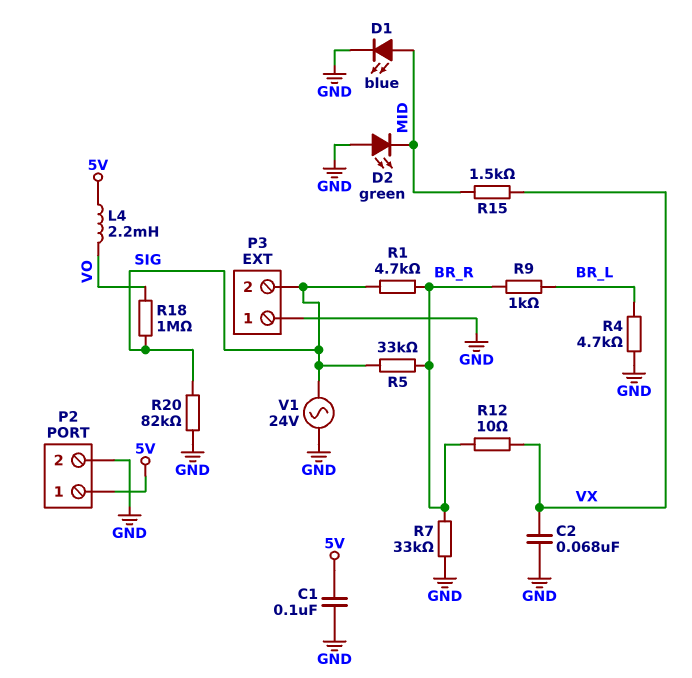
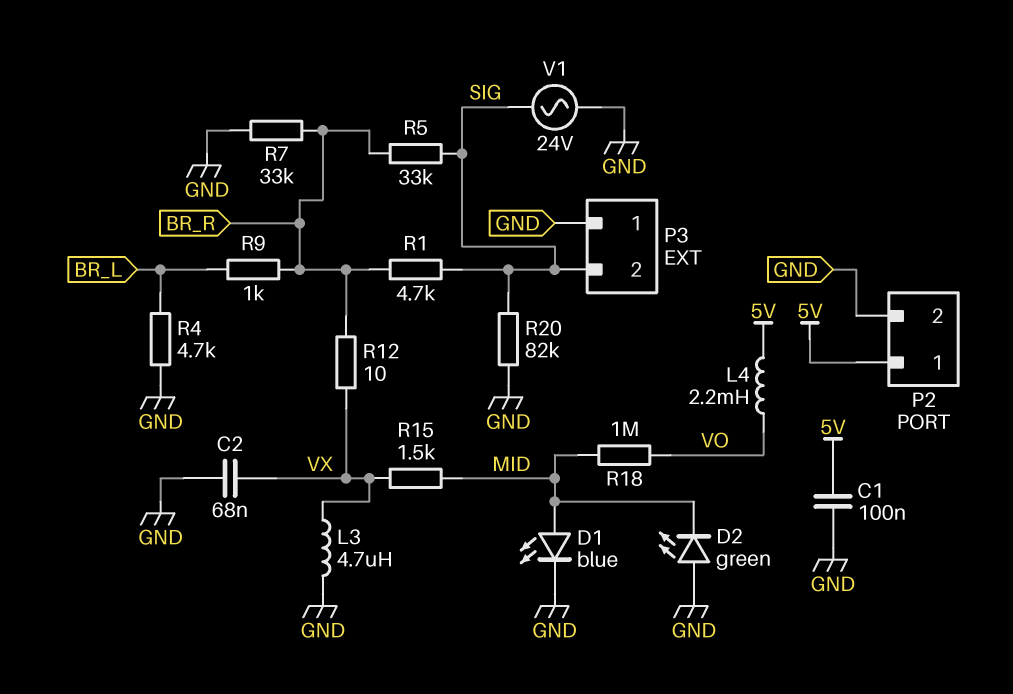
L3: none -> 4.7uH (GND, VX)
R18: 1M (SIG, VO) -> 1M (MID, VO)

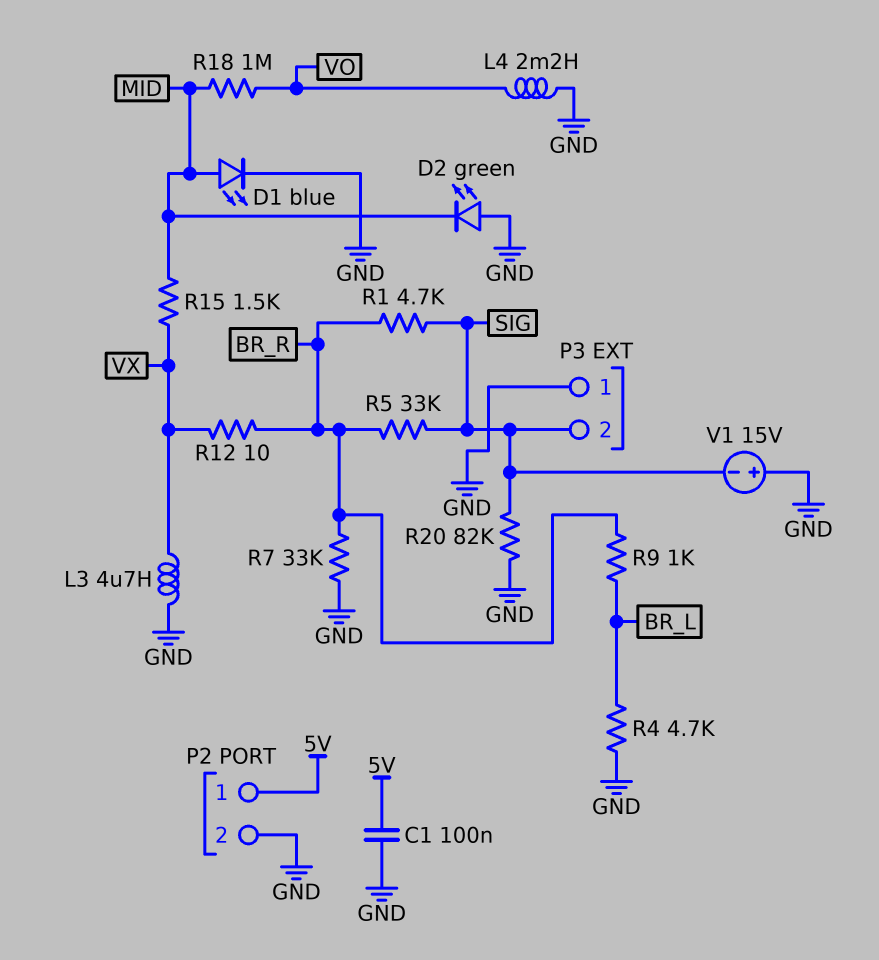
C2: 68nF (GND, VX) -> none
L4: 2.2mH (5V, VO) -> 2.2mH (GND, VO)
V1: AC 24V (GND, SIG) -> 15V (plus GND, minus SIG)

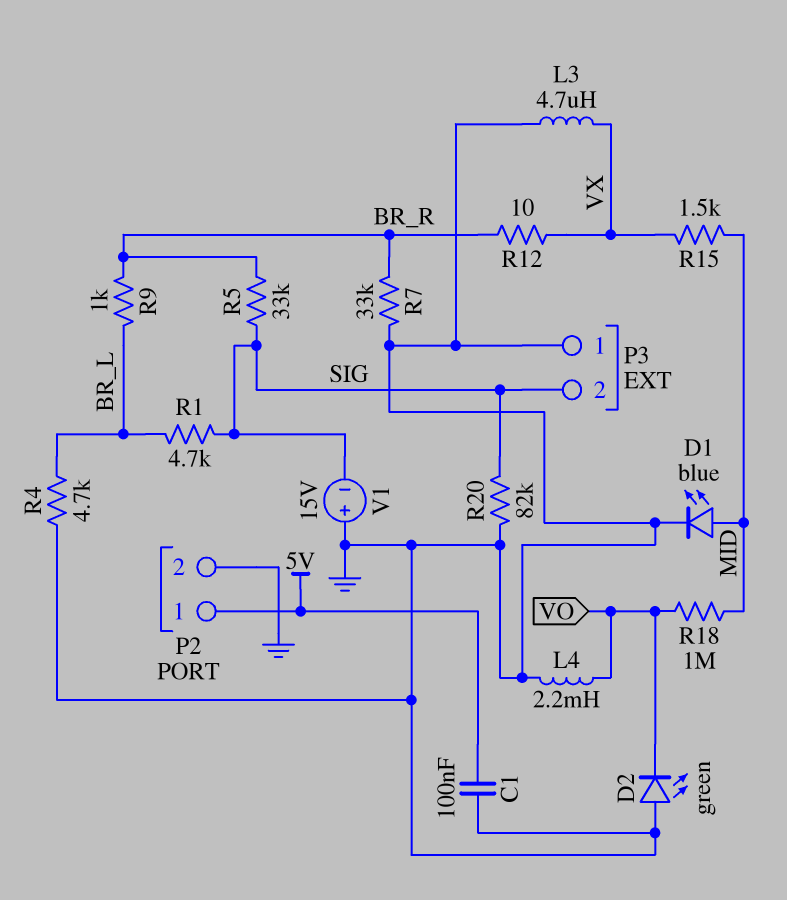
D2: LED green (A GND, K MID) -> LED green (A GND, K VO)
R1: 4.7k (BR_R, SIG) -> 4.7k (BR_L, SIG)

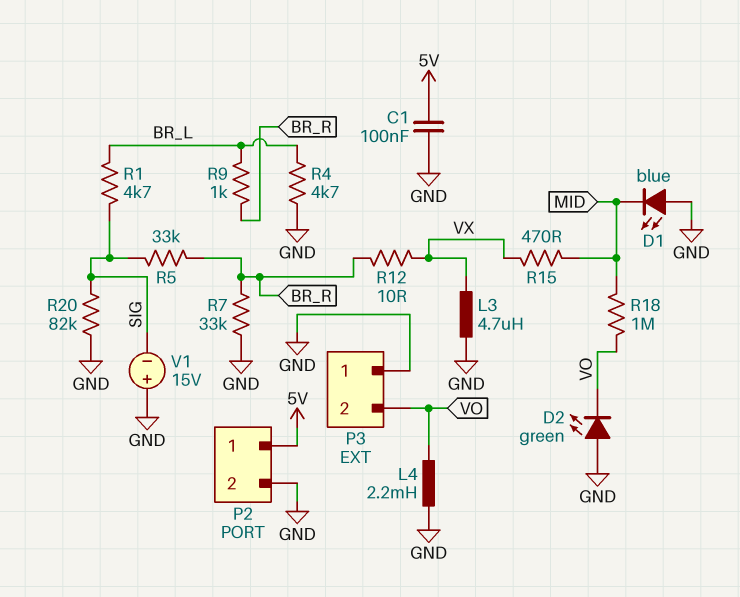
D1: LED blue (A MID, K GND) -> LED blue (A GND, K MID)
P3 pin 2: SIG -> VO
R15: 1.5k (MID, VX) -> 470 (MID, VX)

